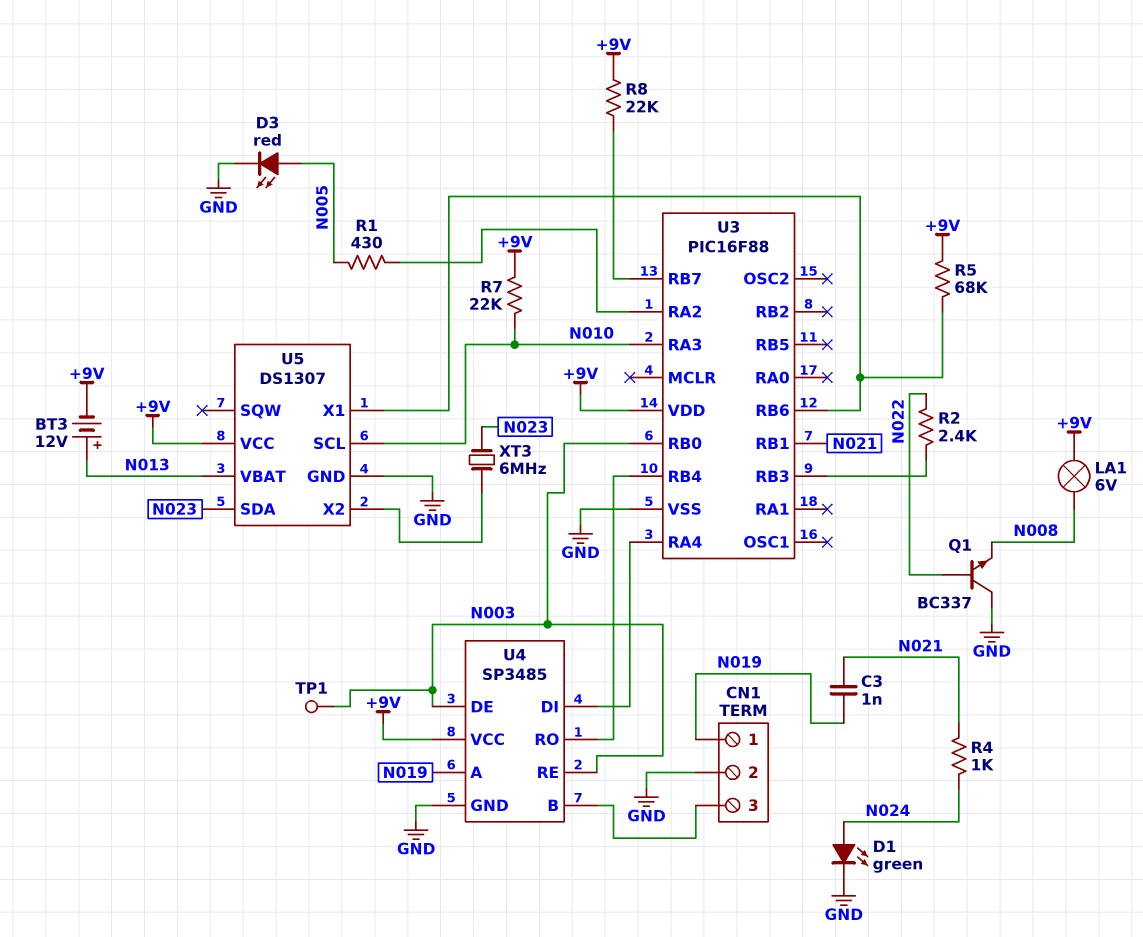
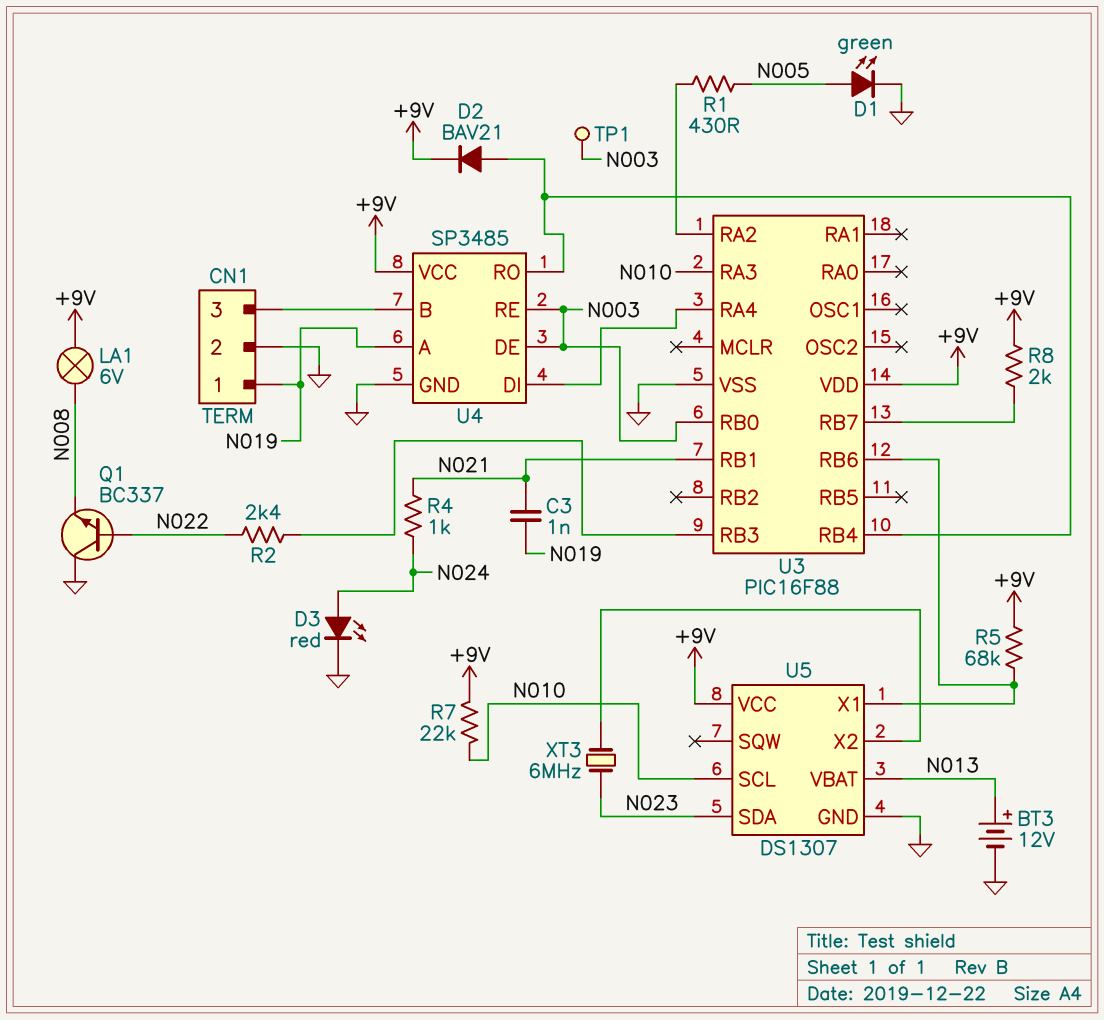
BT3: 12V (plus N013, minus +9V) -> 12V (plus N013, minus GND)
D1: LED green (A N024, K GND) -> LED green (A N005, K GND)
D2: none -> diode BAV21 (A U3/RB4, K +9V)
D3: LED red (A N005, K GND) -> LED red (A N024, K GND)
R8: 22k (+9V, U3/RB7) -> 2k (+9V, U3/RB7)

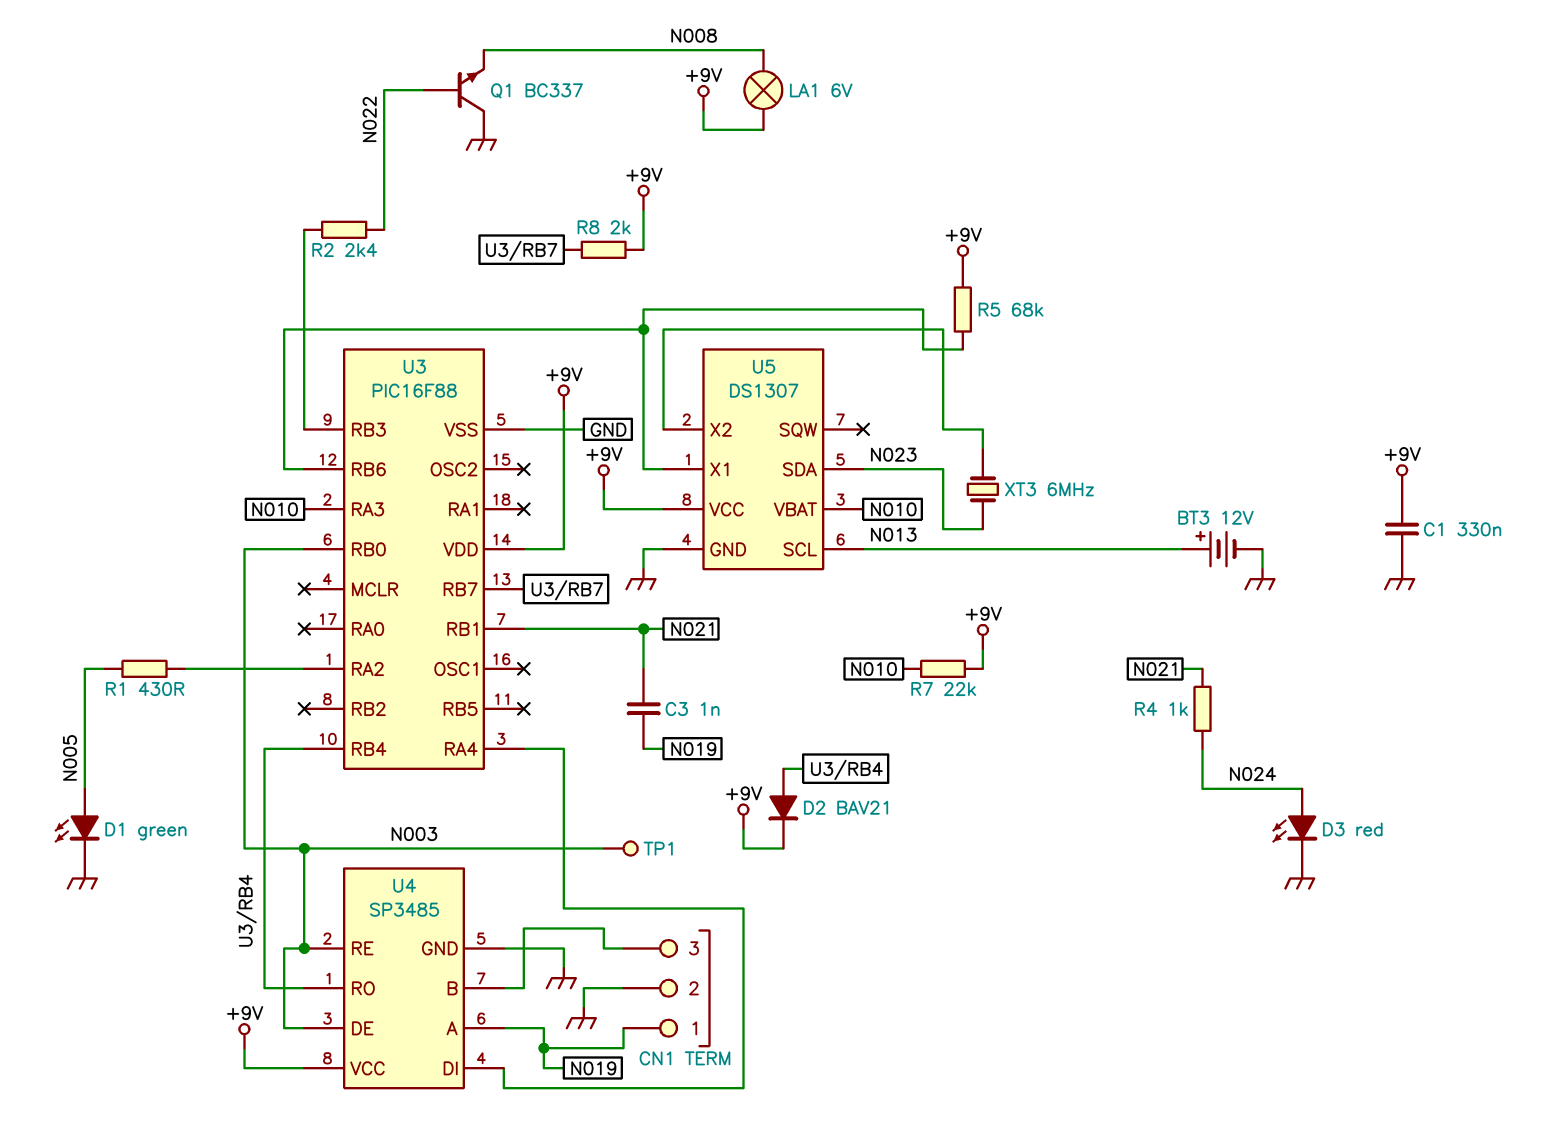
C1: none -> 330nF (+9V, GND)
U5 pin SCL: N010 -> N013
U5 pin VBAT: N013 -> N010

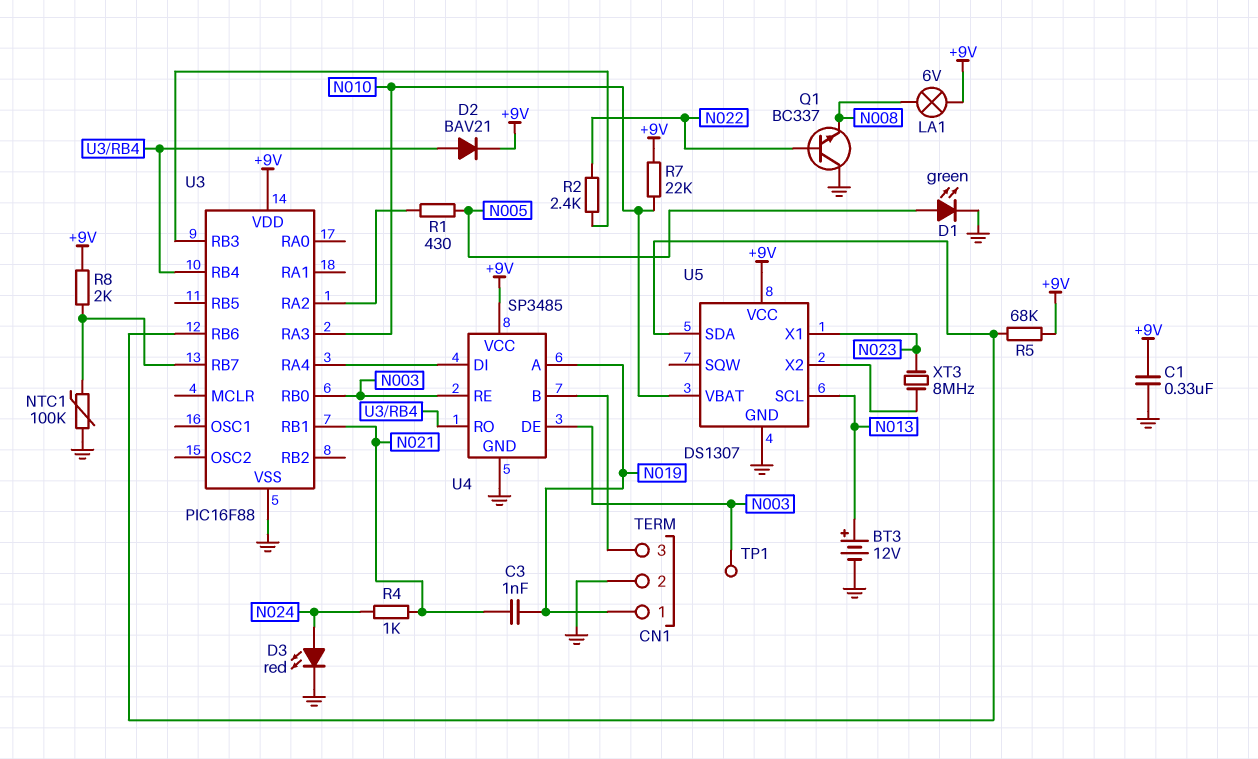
NTC1: none -> 100k (GND, U3/RB7)
U5 pin SDA: N023 -> U3/RB6
U5 pin X1: U3/RB6 -> N023
XT3: 6MHz (N023, U5/X2) -> 8MHz (N023, U5/X2)

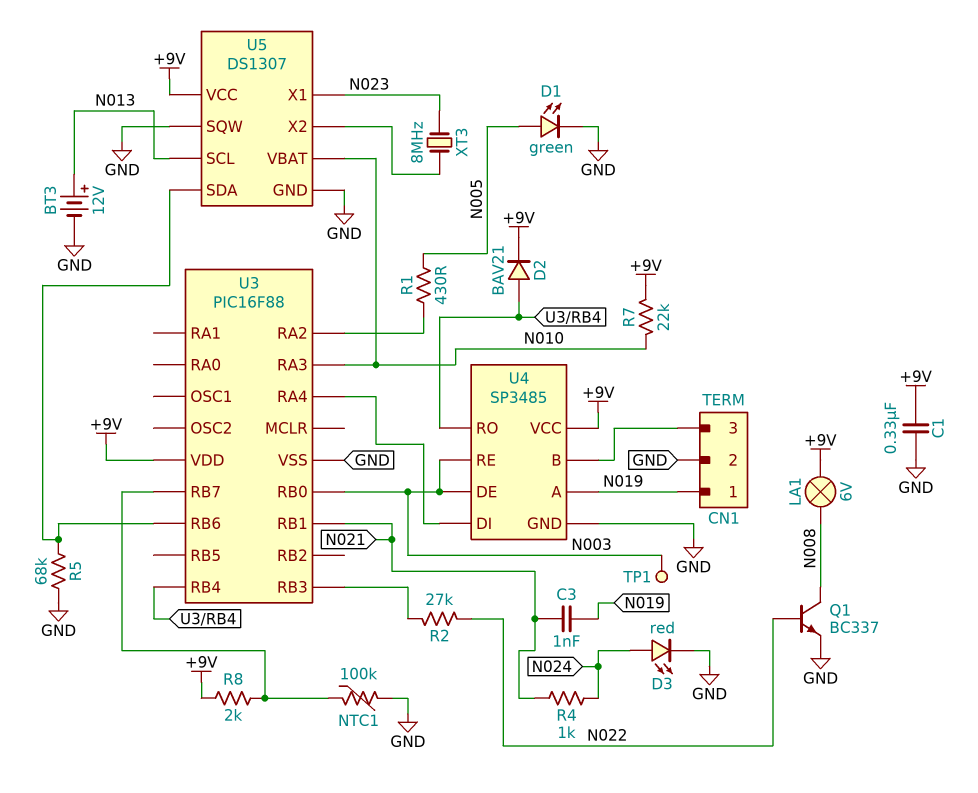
Q1: NPN BC337 (B N022, C GND, E N008) -> NPN BC337 (B N022, C N008, E GND)
R2: 2.4k (N022, U3/RB3) -> 27k (N022, U3/RB3)
R5: 68k (+9V, U3/RB6) -> 68k (GND, U3/RB6)
U5 pin SQW: none -> GND

